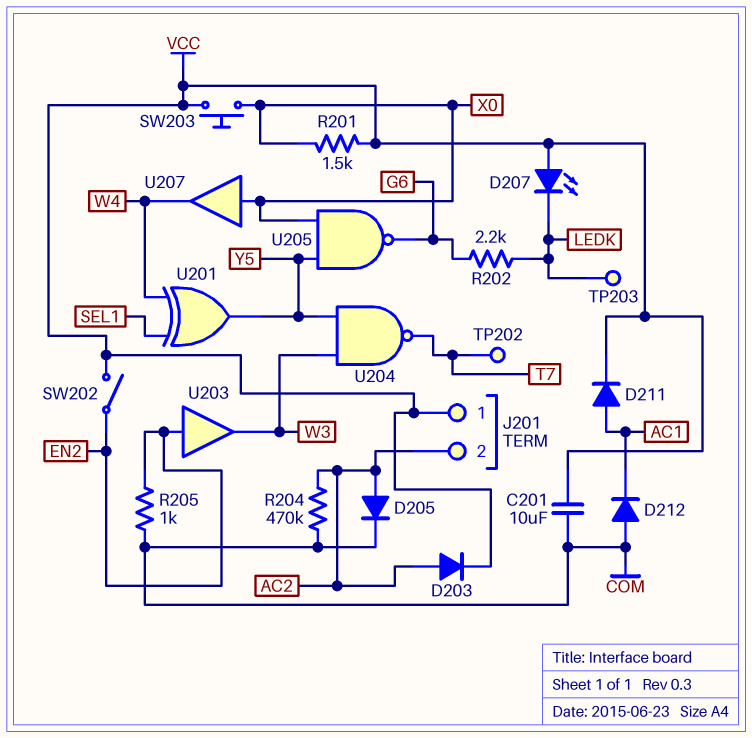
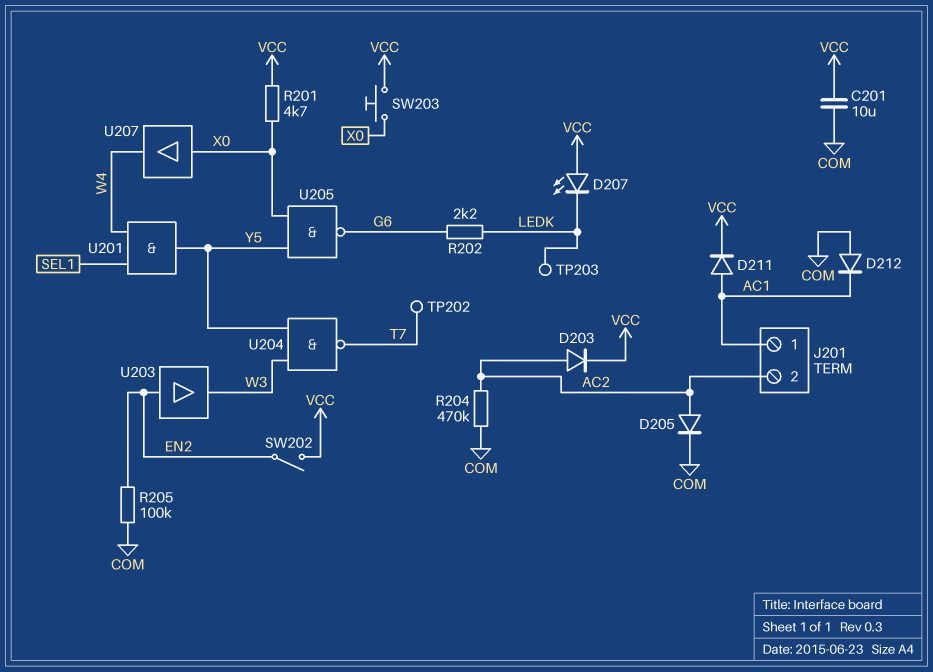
J201 pin 1: VCC -> AC1
R201: 1.5k (VCC, X0) -> 4.7k (VCC, X0)
R205: 1k (COM, EN2) -> 100k (COM, EN2)
U201: XOR (in SEL1, in W4, out Y5) -> AND (in SEL1, in W4, out Y5)

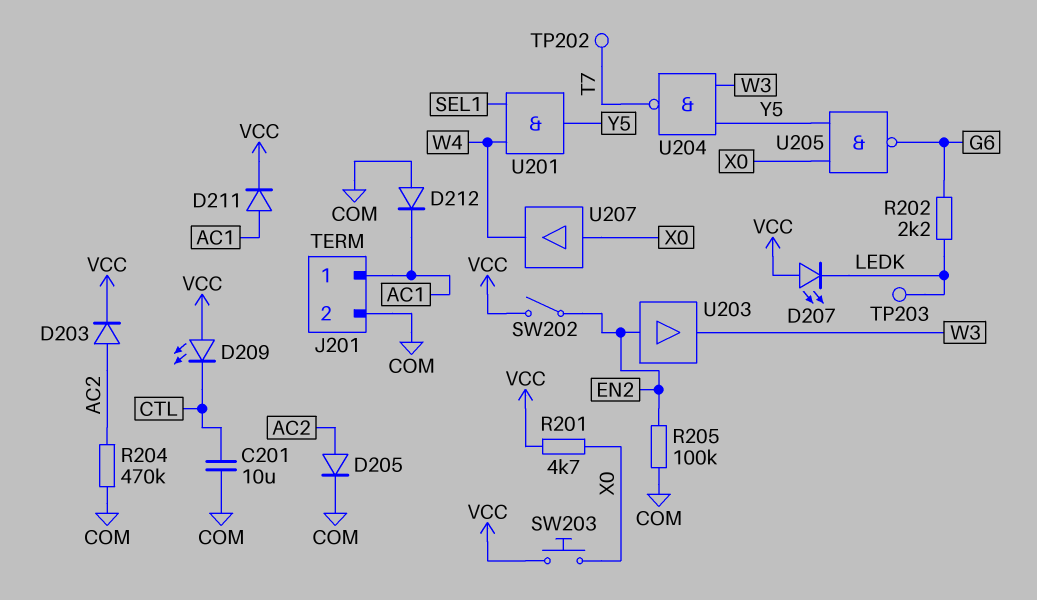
C201: 10uF (COM, VCC) -> 10uF (COM, CTL)
D209: none -> LED (A VCC, K CTL)
J201 pin 2: AC2 -> COM

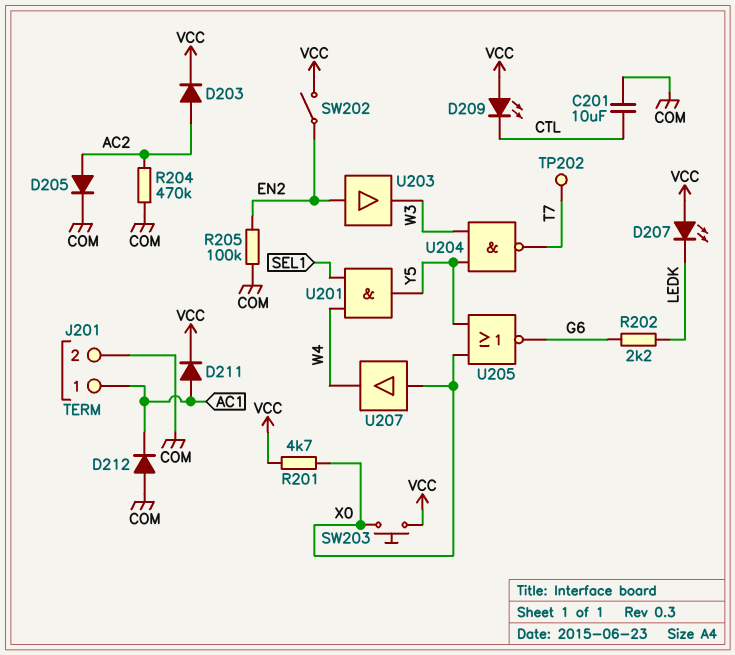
TP203: test point (LEDK) -> none
U205: NAND (in X0, in Y5, out G6) -> NOR (in X0, in Y5, out G6)

